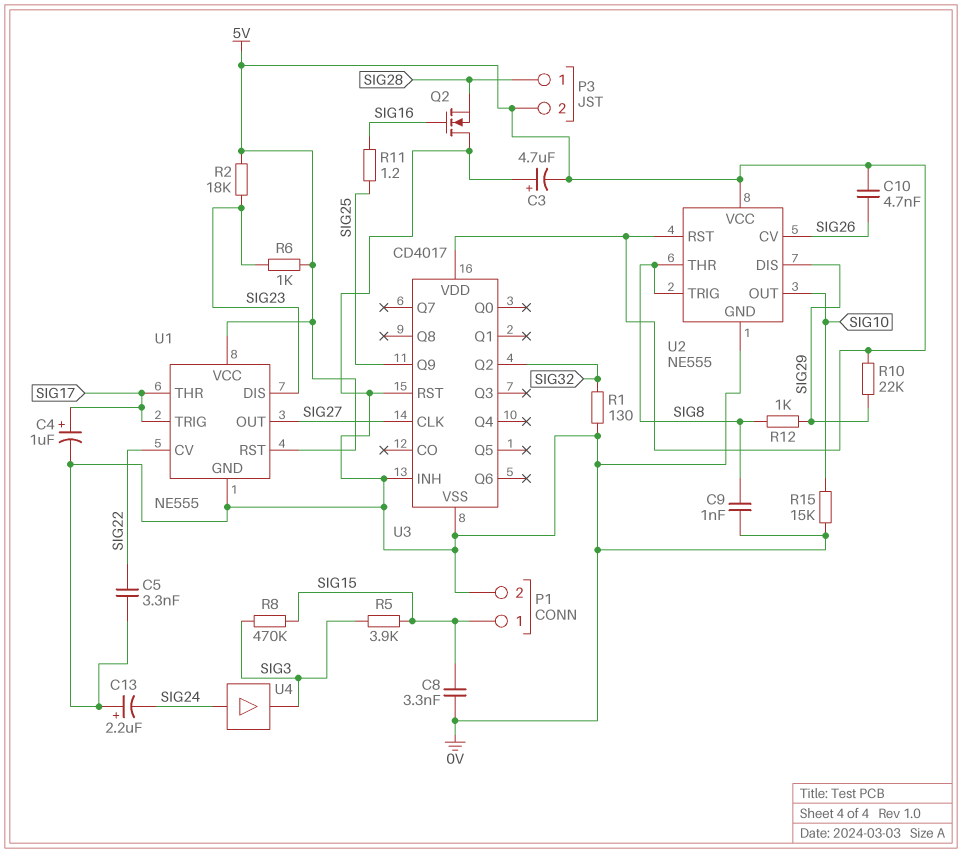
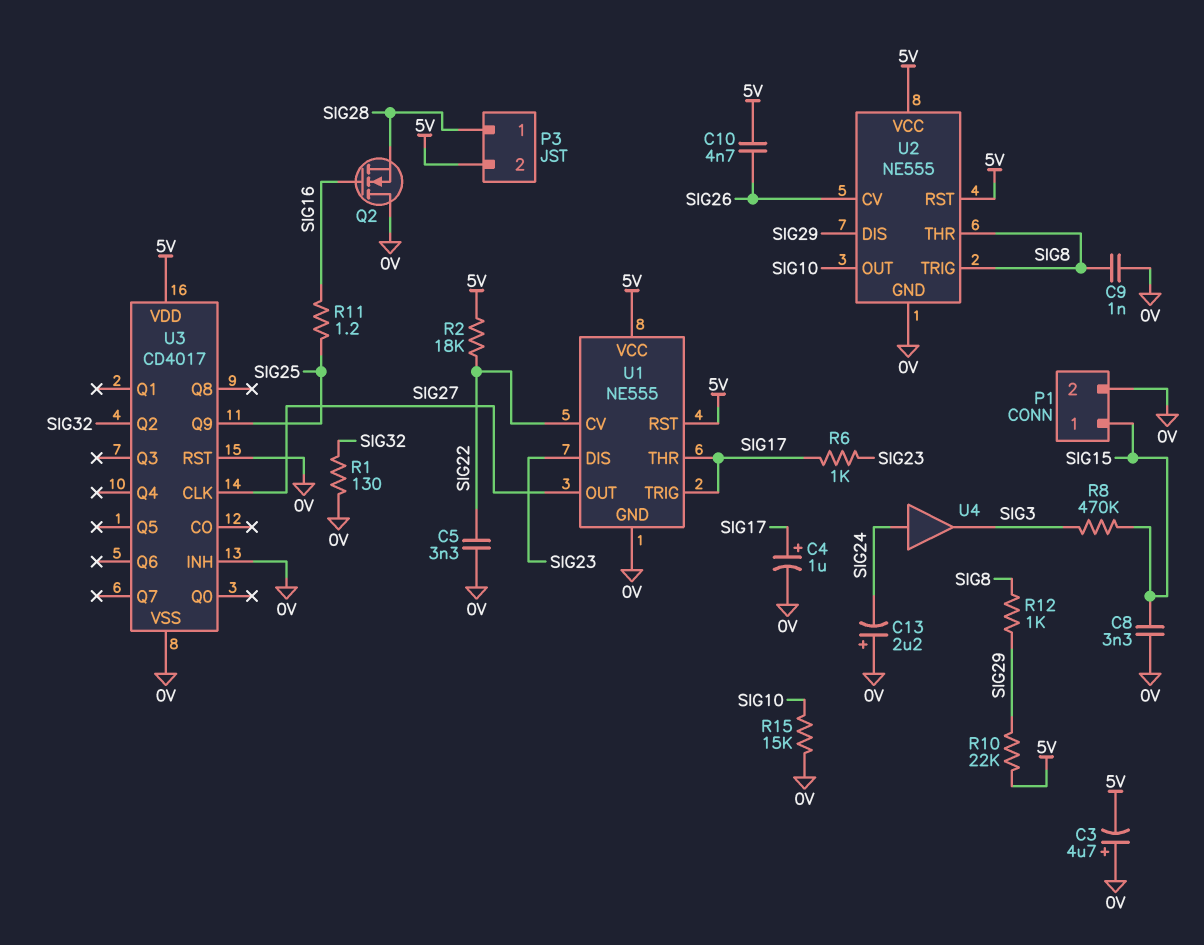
R2: 18k (5V, SIG23) -> 18k (5V, SIG22)
R5: 3.9k (SIG3, SIG15) -> none
R6: 1k (5V, SIG23) -> 1k (SIG17, SIG23)

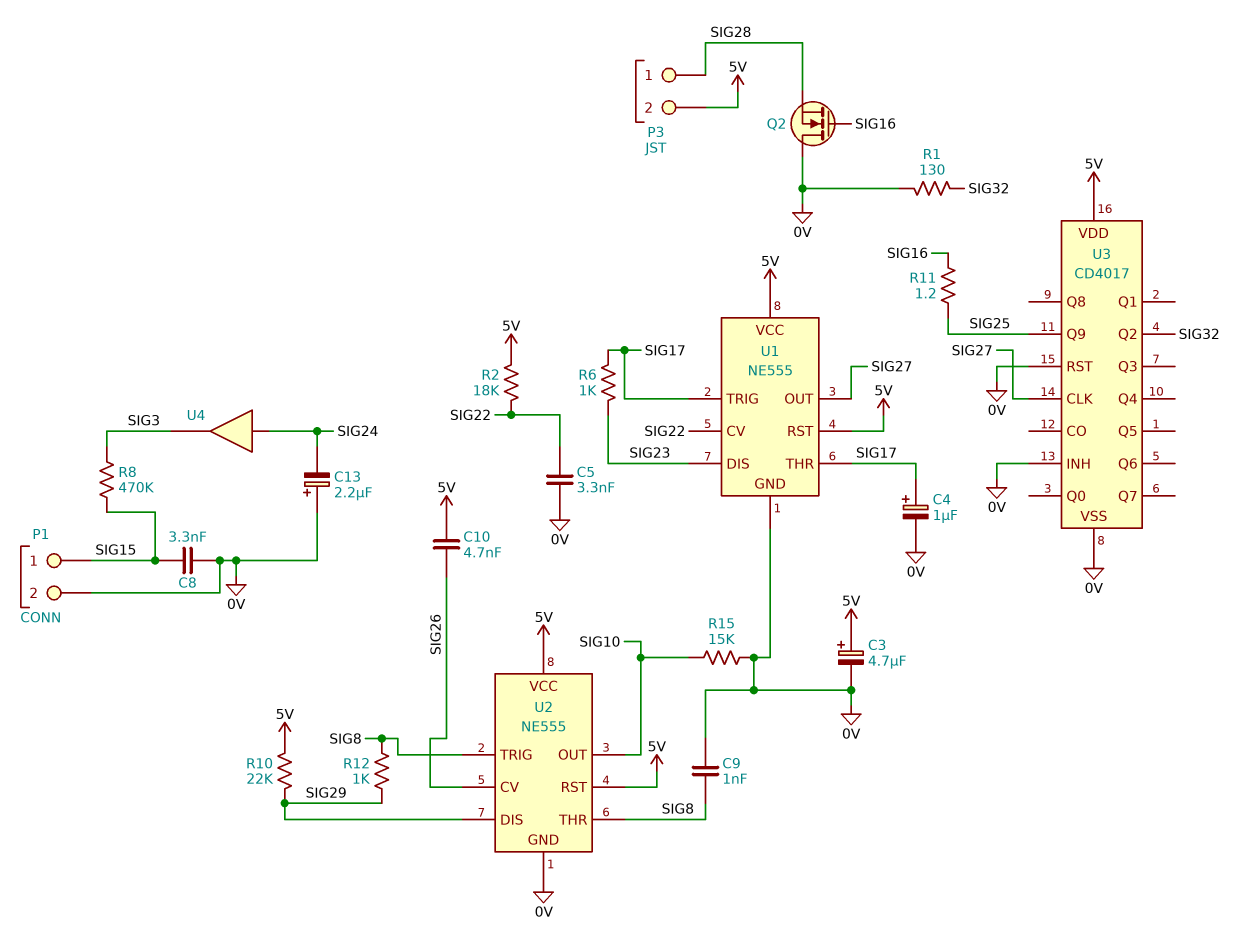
C3: 4.7uF (plus 0V, minus 5V) -> 4.7uF (plus 5V, minus 0V)

